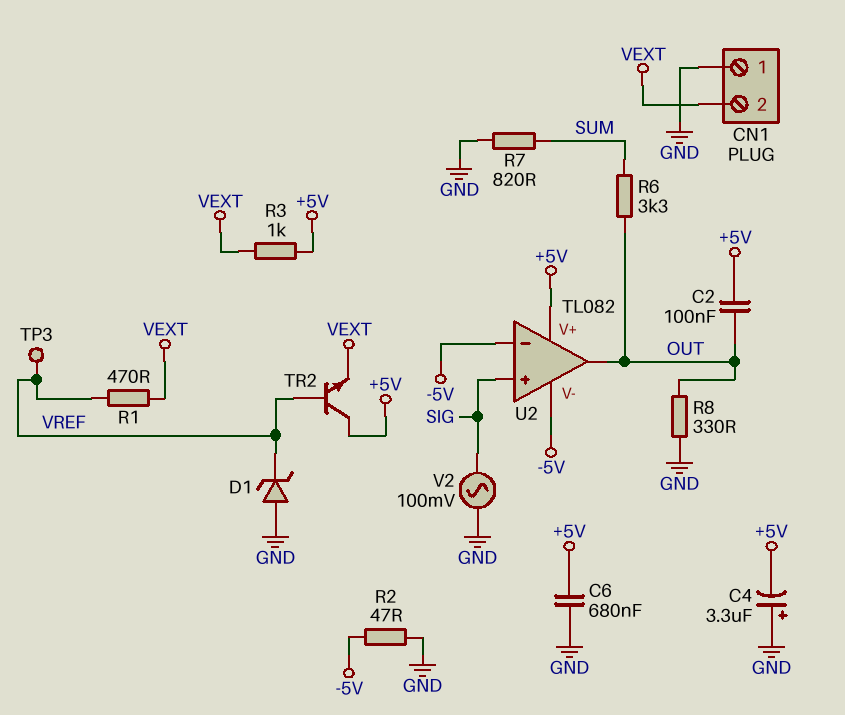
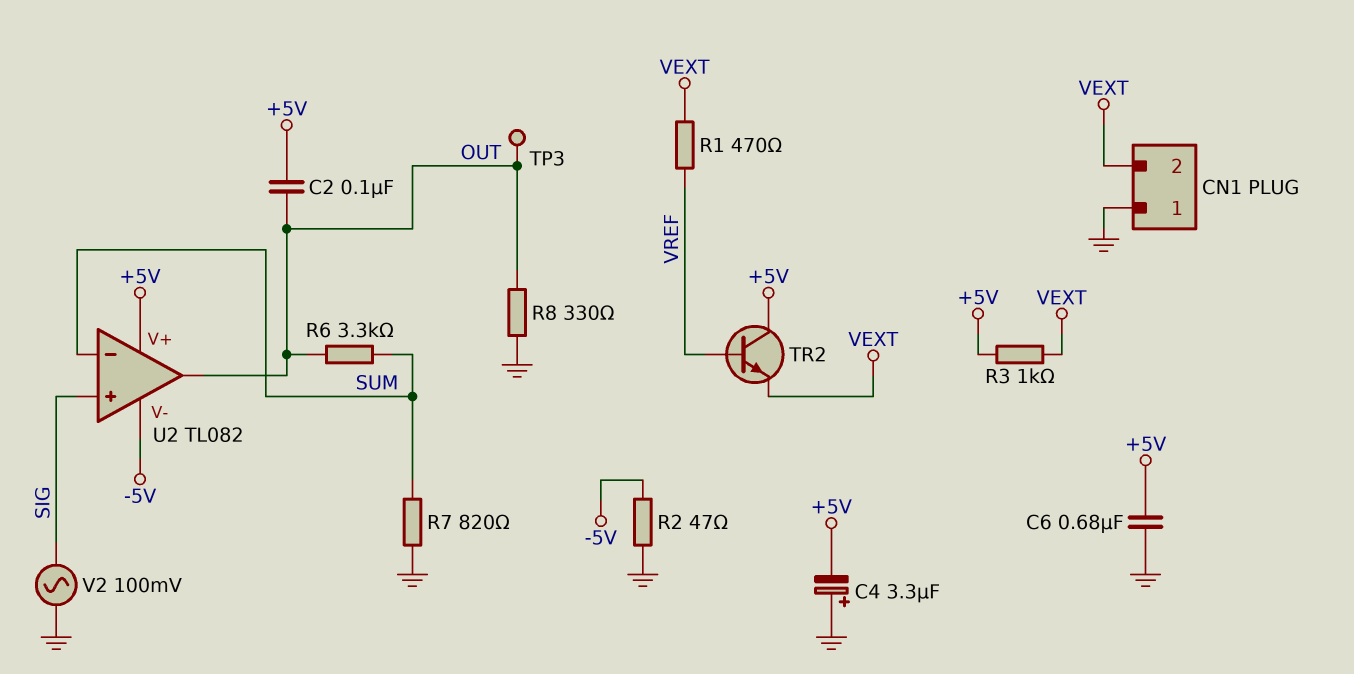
D1: zener (A GND, K VREF) -> none
TP3: test point (VREF) -> test point (OUT)
U2 pin in-: -5V -> SUM

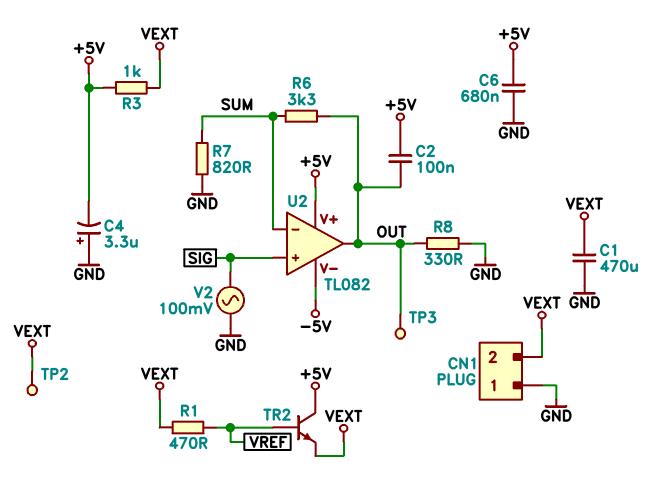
C1: none -> 470uF (GND, VEXT)
R2: 47 (-5V, GND) -> none
TP2: none -> test point (VEXT)

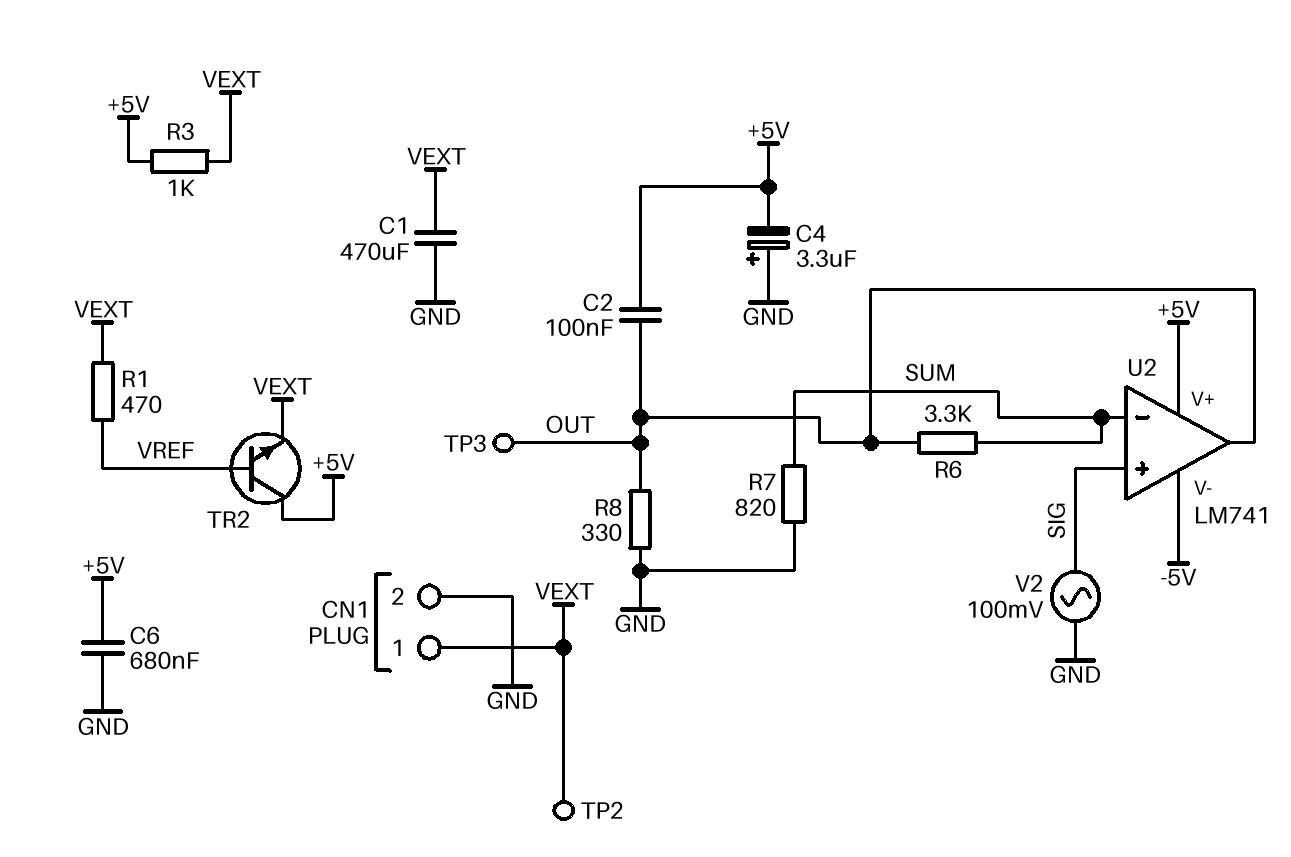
CN1 pin 1: GND -> VEXT
CN1 pin 2: VEXT -> GND
U2: TL082 -> LM741

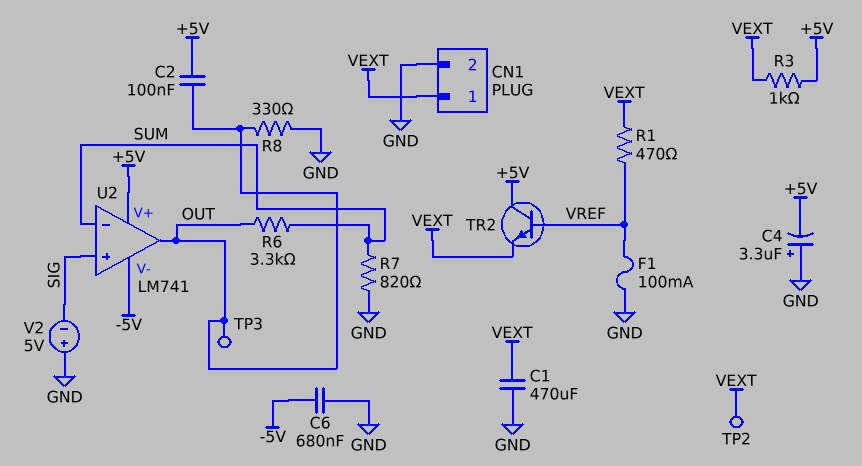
C6: 680nF (+5V, GND) -> 680nF (-5V, GND)
F1: none -> 100mA (GND, VREF)
V2: AC 100mV (GND, SIG) -> 5V (plus GND, minus SIG)

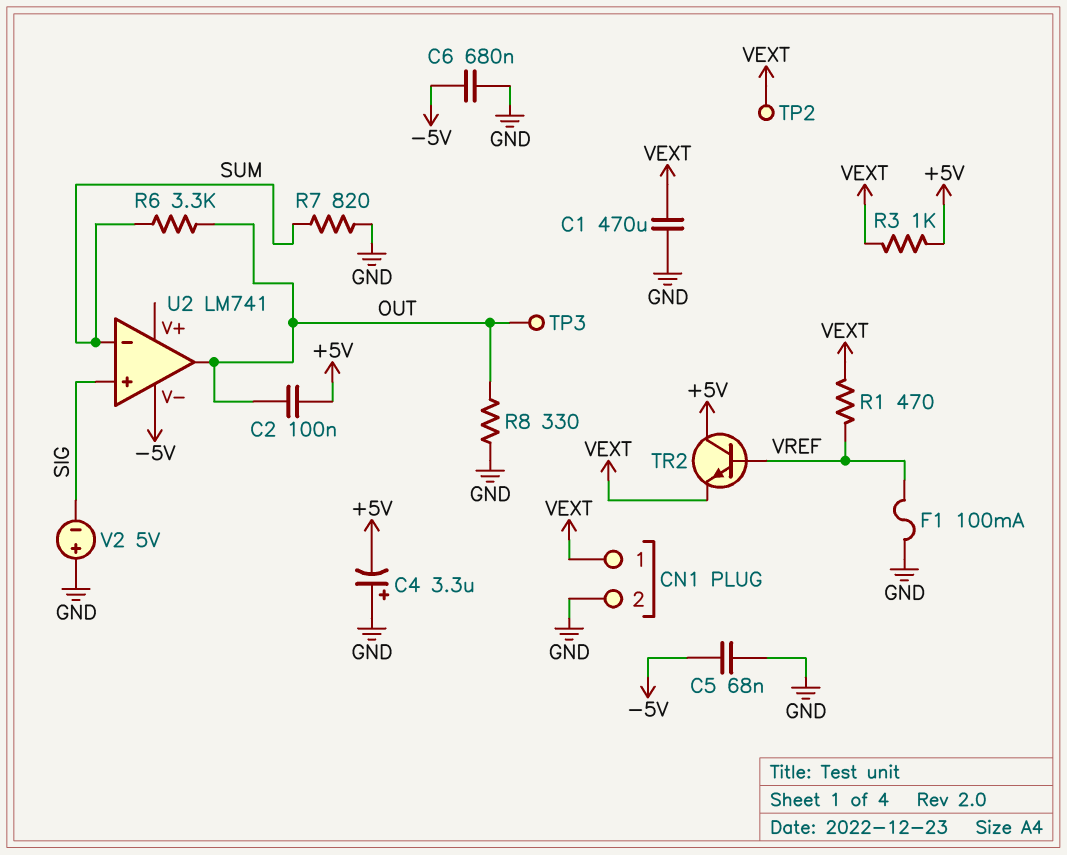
C5: none -> 68nF (-5V, GND)
U2 pin V+: +5V -> none

